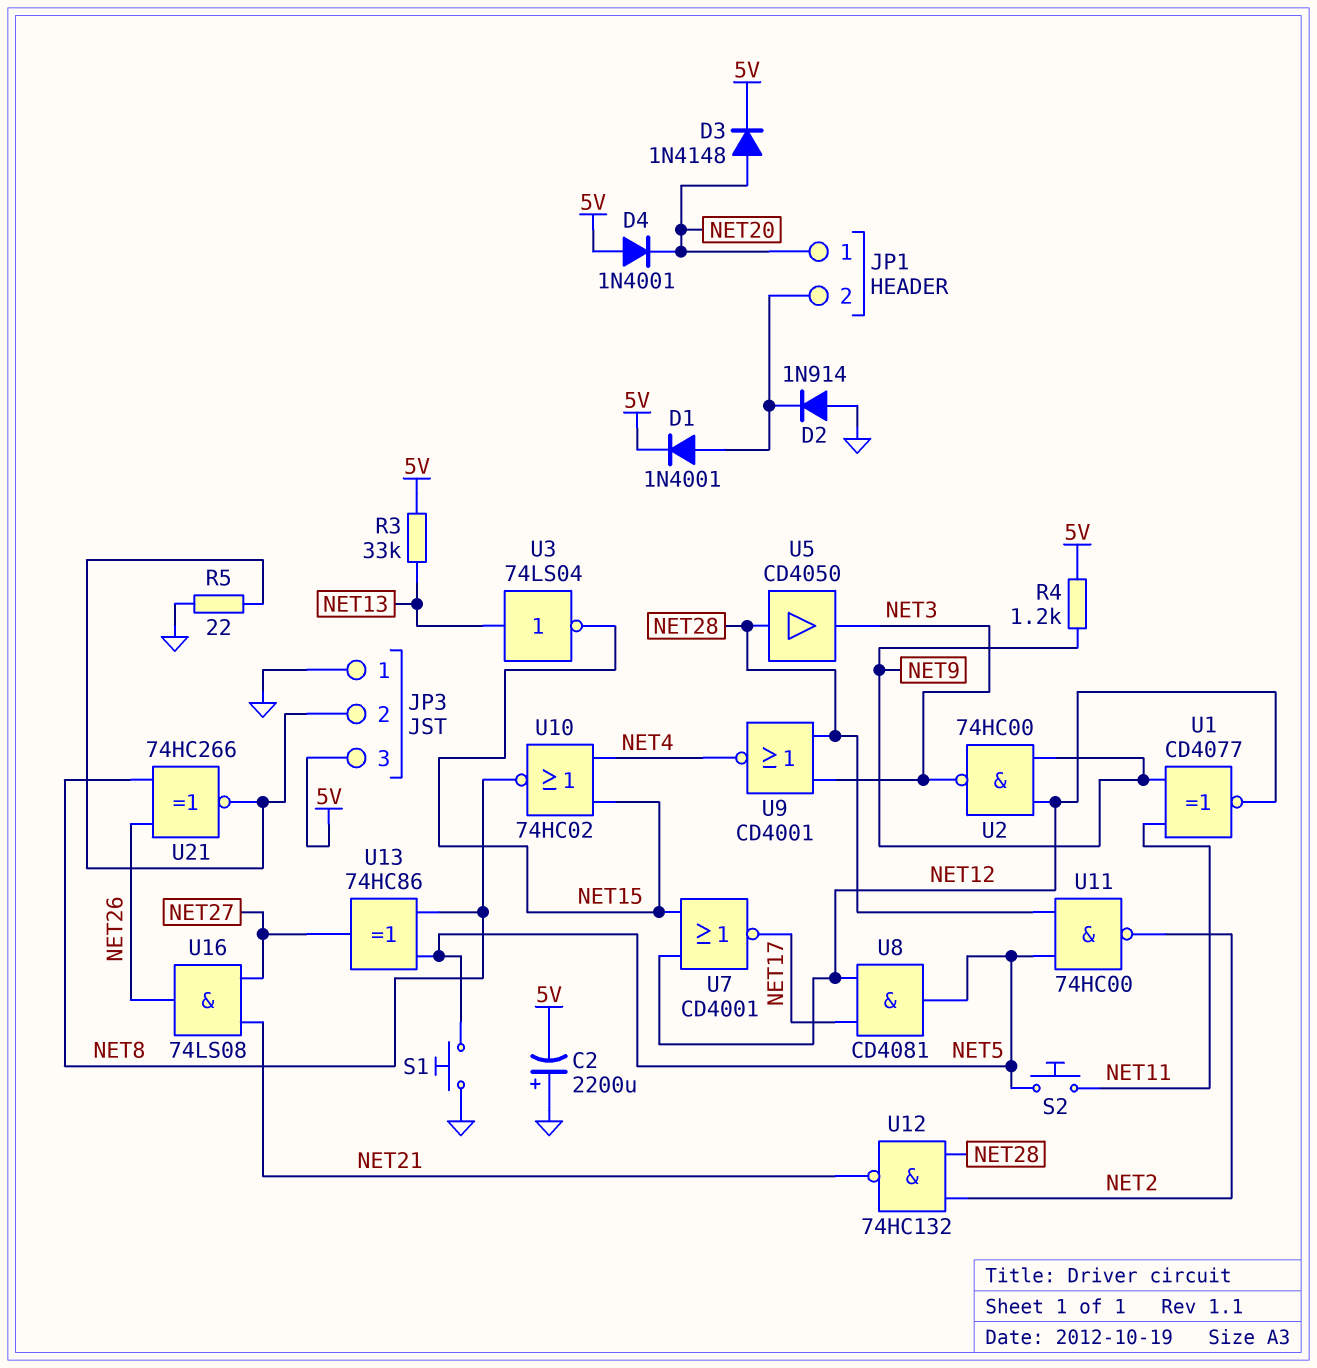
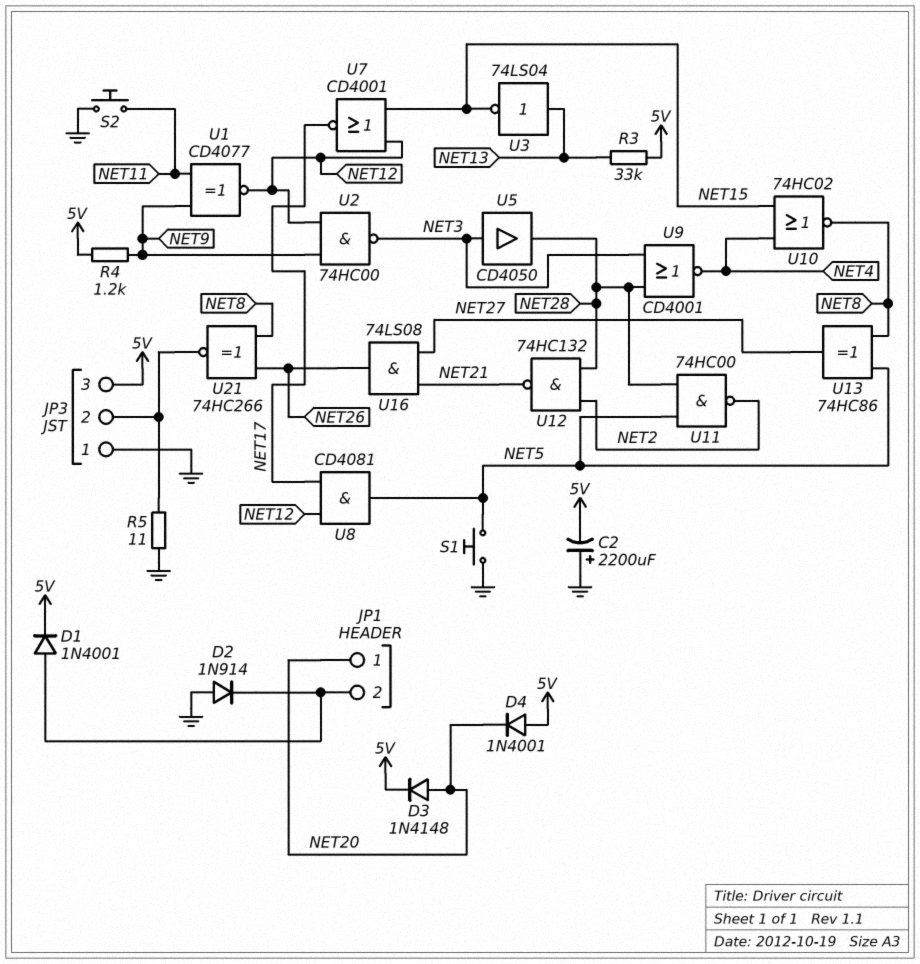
R5: 22 (GND, JP3/2) -> 11 (GND, JP3/2)
S2: button (NET5, NET11) -> button (GND, NET11)
U5: buffer CD4050 (in NET28, out NET3) -> buffer CD4050 (in NET3, out NET28)

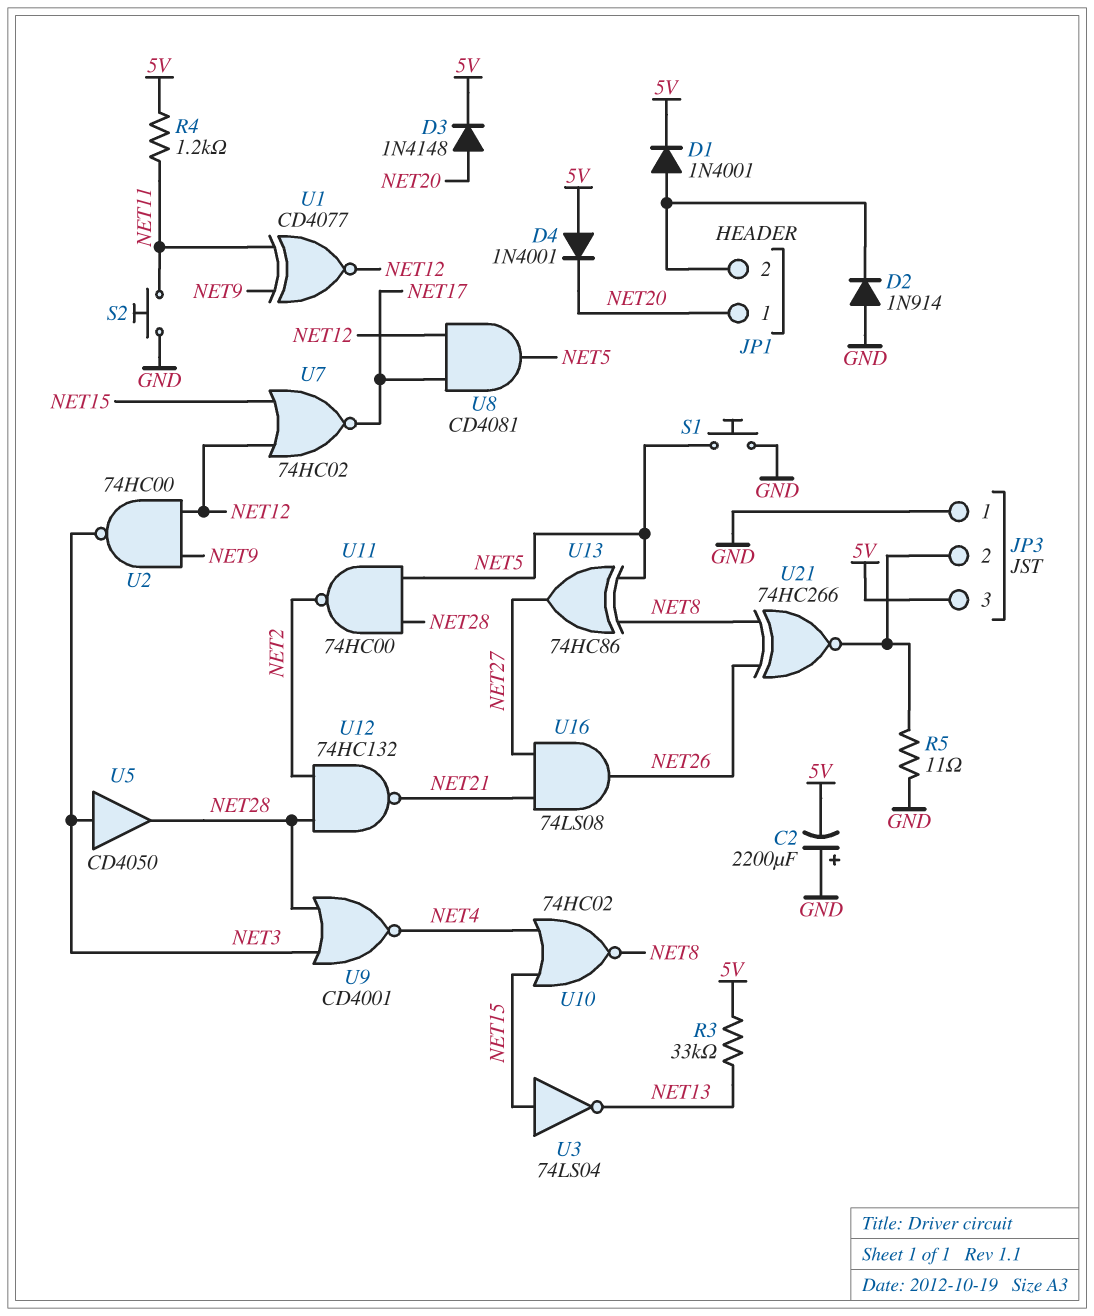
R4: 1.2k (5V, NET9) -> 1.2k (5V, NET11)
U3: NOT 74LS04 (in NET13, out NET15) -> NOT 74LS04 (in NET15, out NET13)
U7: NOR CD4001 (in NET12, in NET15, out NET17) -> NOR 74HC02 (in NET12, in NET15, out NET17)

